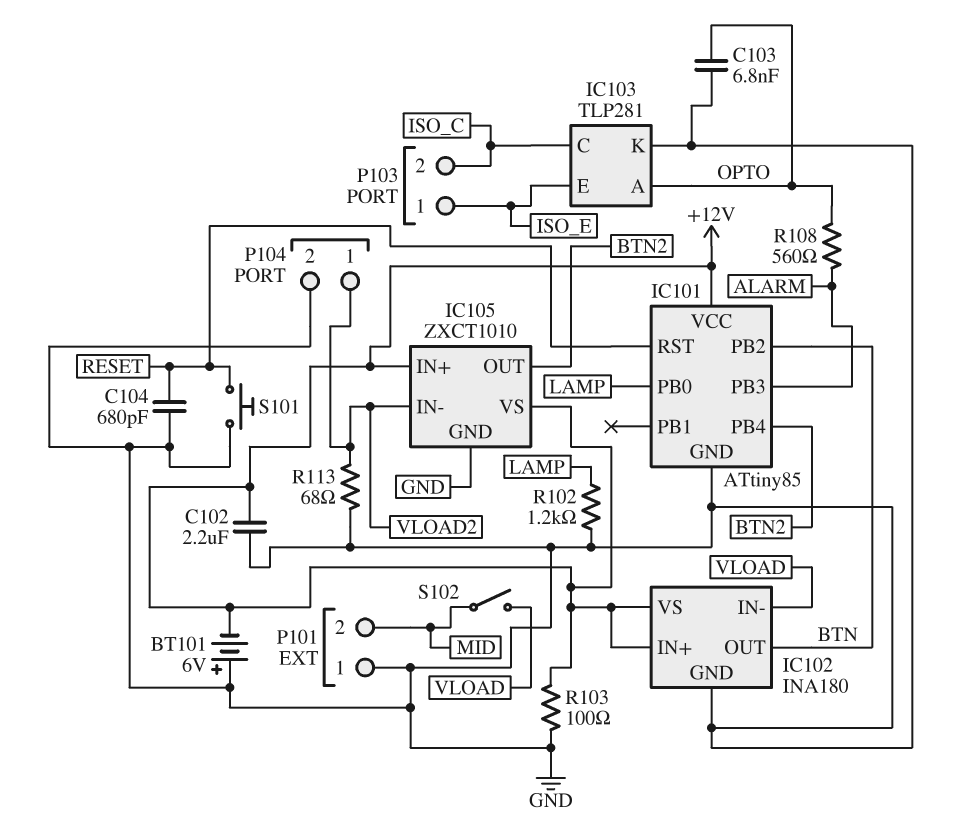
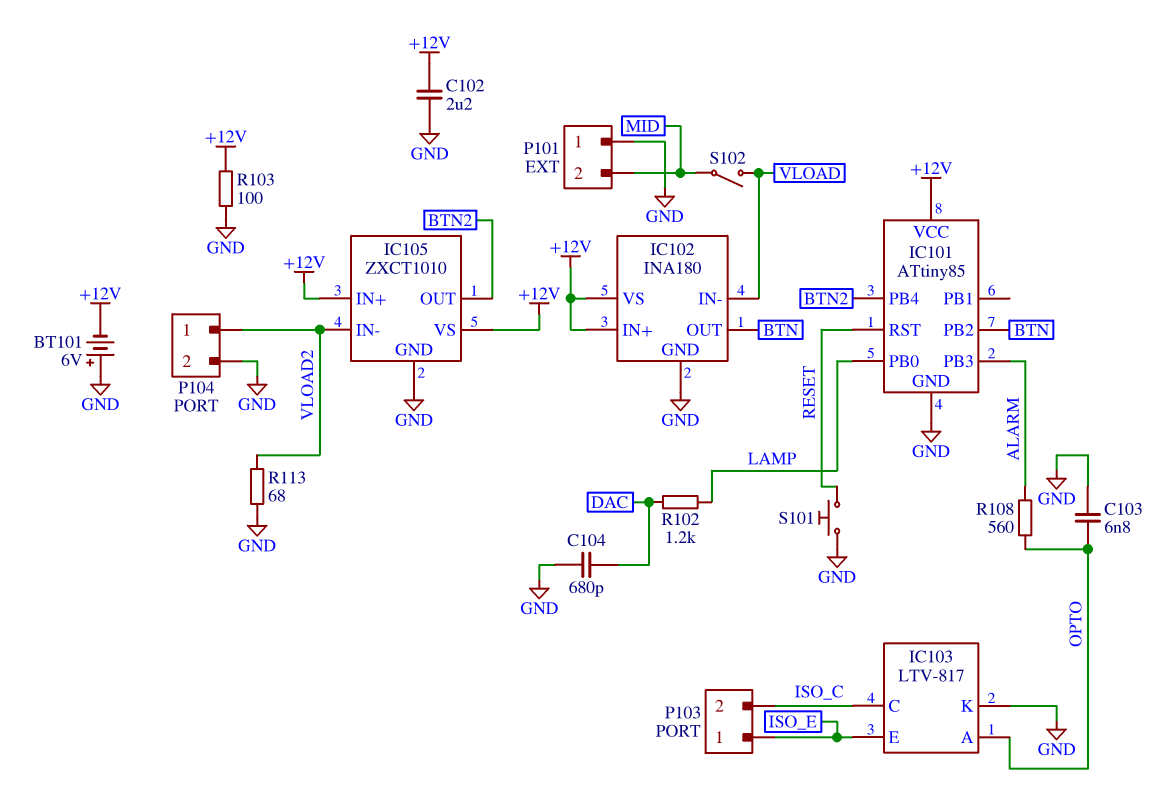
C104: 680pF (GND, RESET) -> 680pF (DAC, GND)
IC103: TLP281 -> LTV-817
R102: 1.2k (GND, LAMP) -> 1.2k (DAC, LAMP)

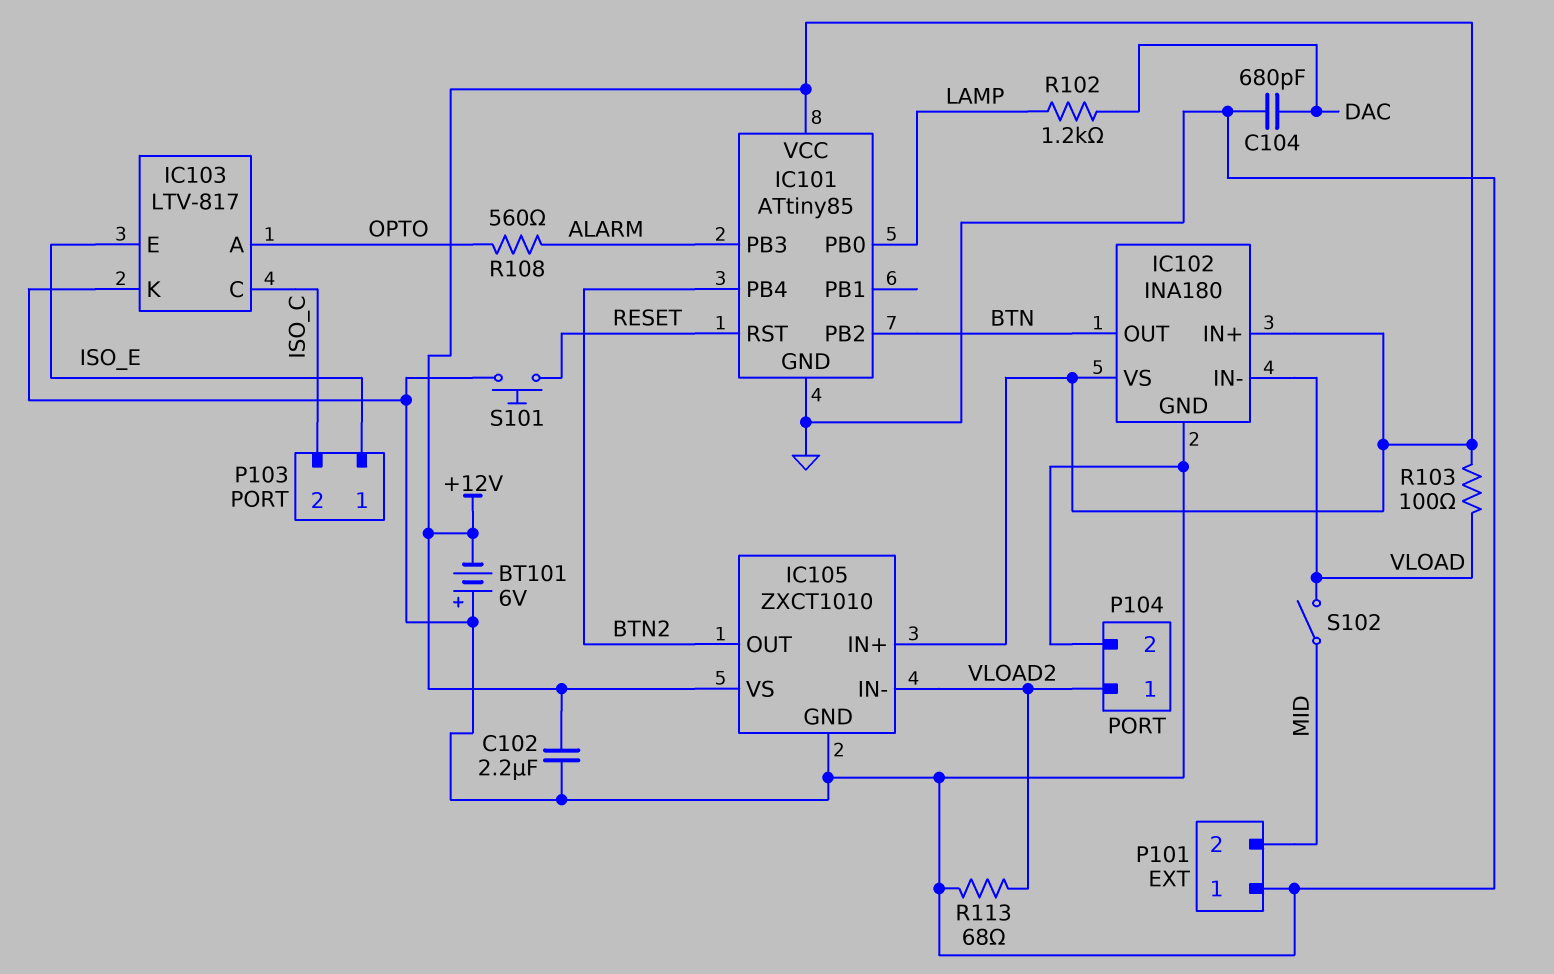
C103: 6.8nF (GND, OPTO) -> none
R103: 100 (+12V, GND) -> 100 (+12V, VLOAD)

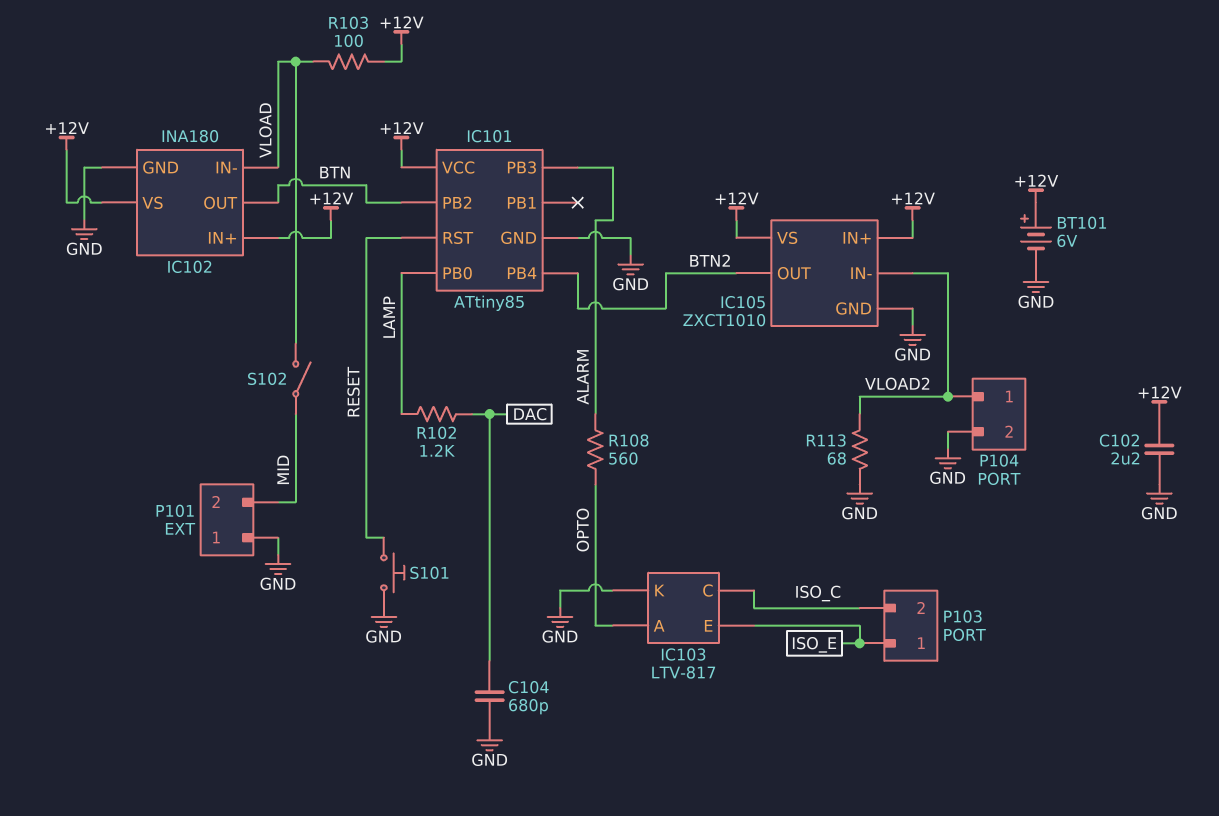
BT101: 6V (plus GND, minus +12V) -> 6V (plus +12V, minus GND)

